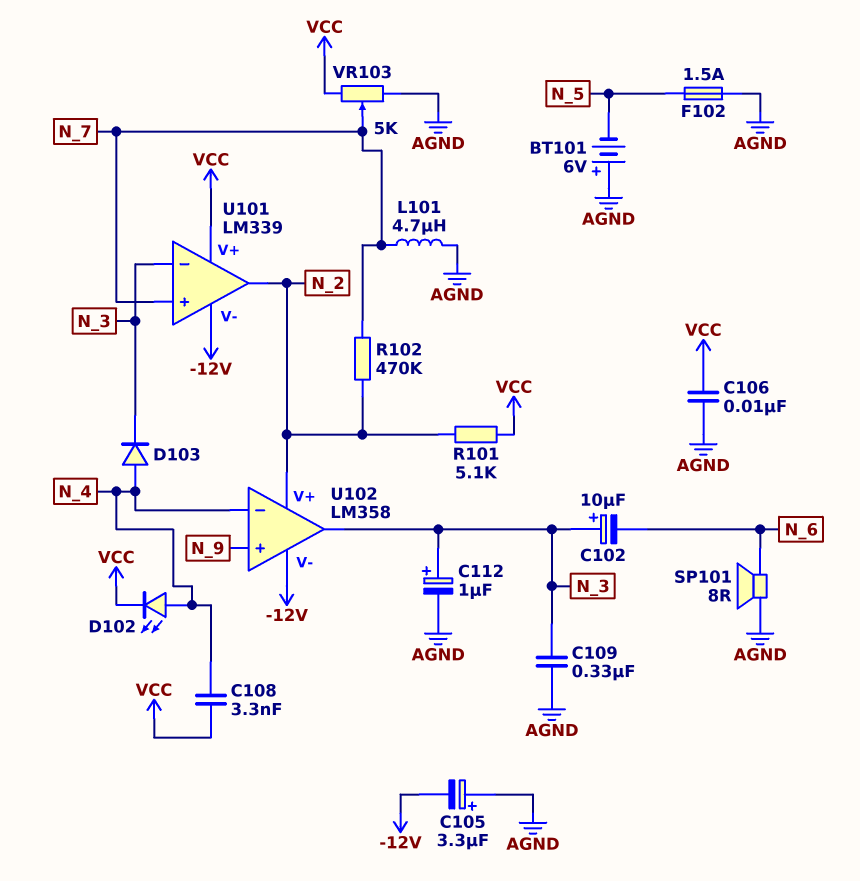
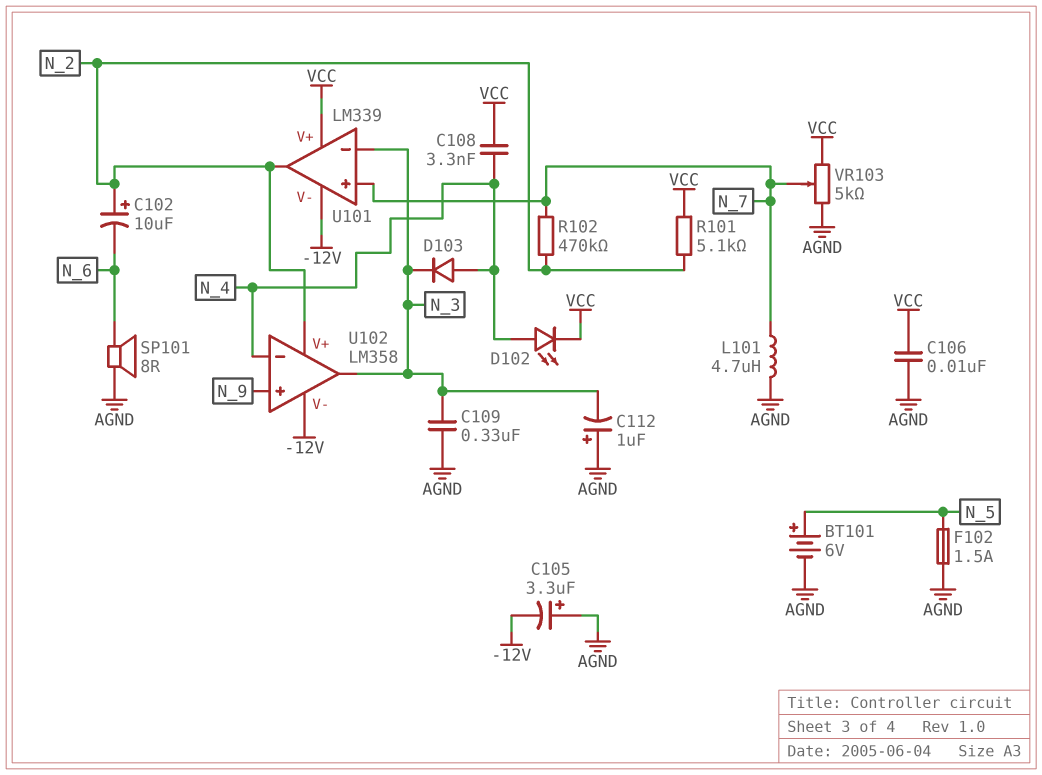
BT101: 6V (plus AGND, minus N_5) -> 6V (plus N_5, minus AGND)
C102: 10uF (plus N_3, minus N_6) -> 10uF (plus N_2, minus N_6)
C112: 1uF (plus N_3, minus AGND) -> 1uF (plus AGND, minus N_3)

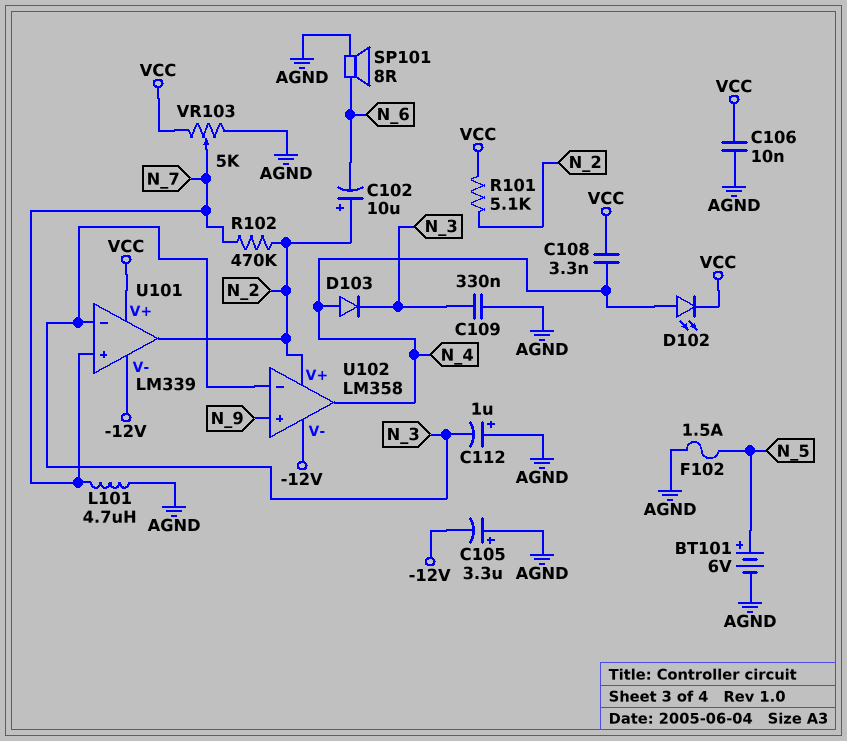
U102 pin in-: N_4 -> N_3
U102 pin out: N_3 -> N_4

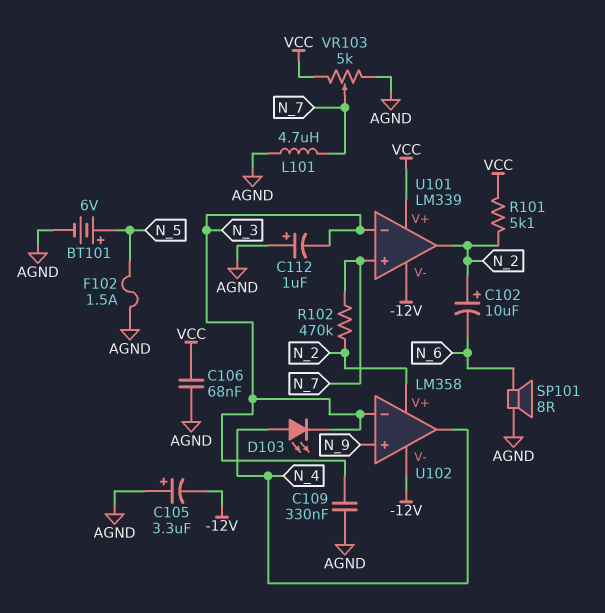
C106: 10nF (AGND, VCC) -> 68nF (AGND, VCC)
C108: 3.3nF (N_4, VCC) -> none
D102: LED (A N_4, K VCC) -> none
D103: diode (A N_4, K N_3) -> LED (A N_4, K N_3)

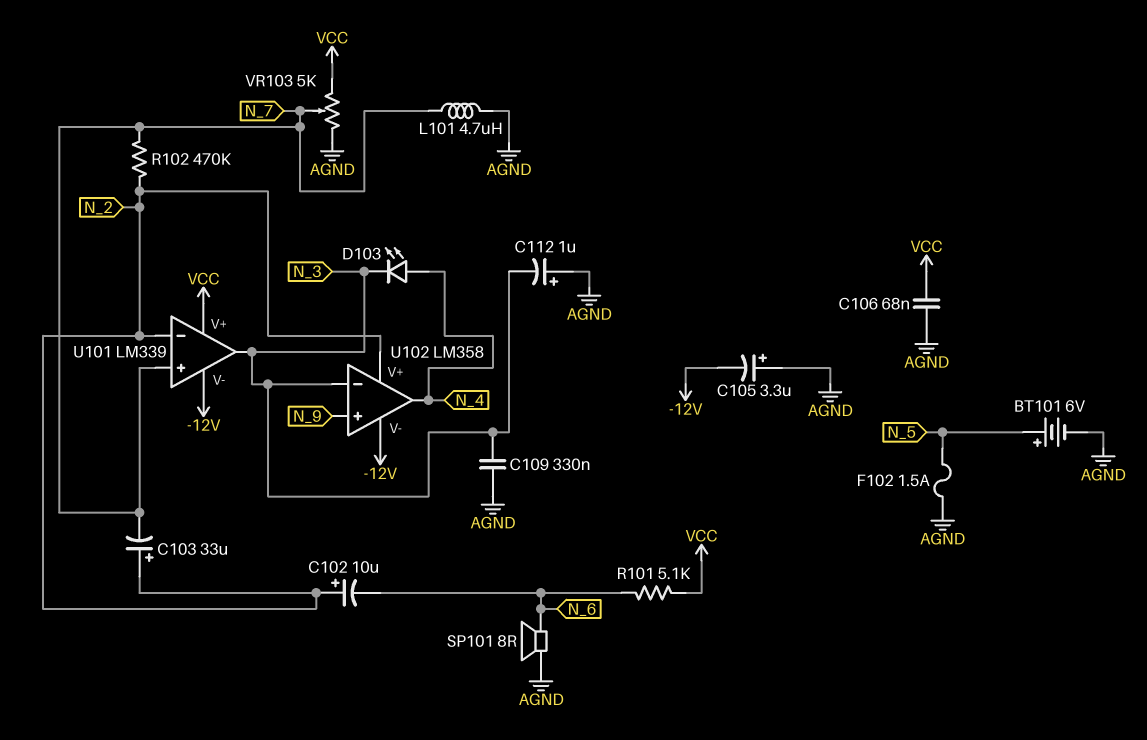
C103: none -> 33uF (plus N_2, minus N_7)
R101: 5.1k (N_2, VCC) -> 5.1k (N_6, VCC)
U101 pin in-: N_3 -> N_2
U101 pin out: N_2 -> N_3

